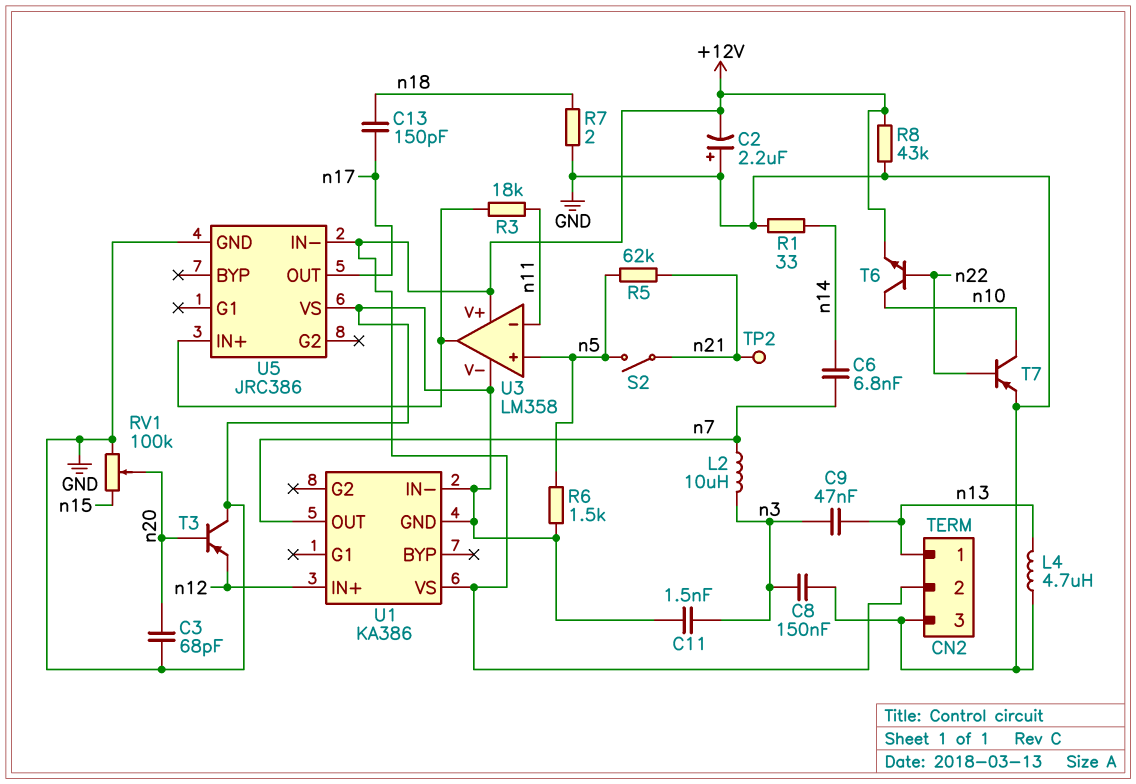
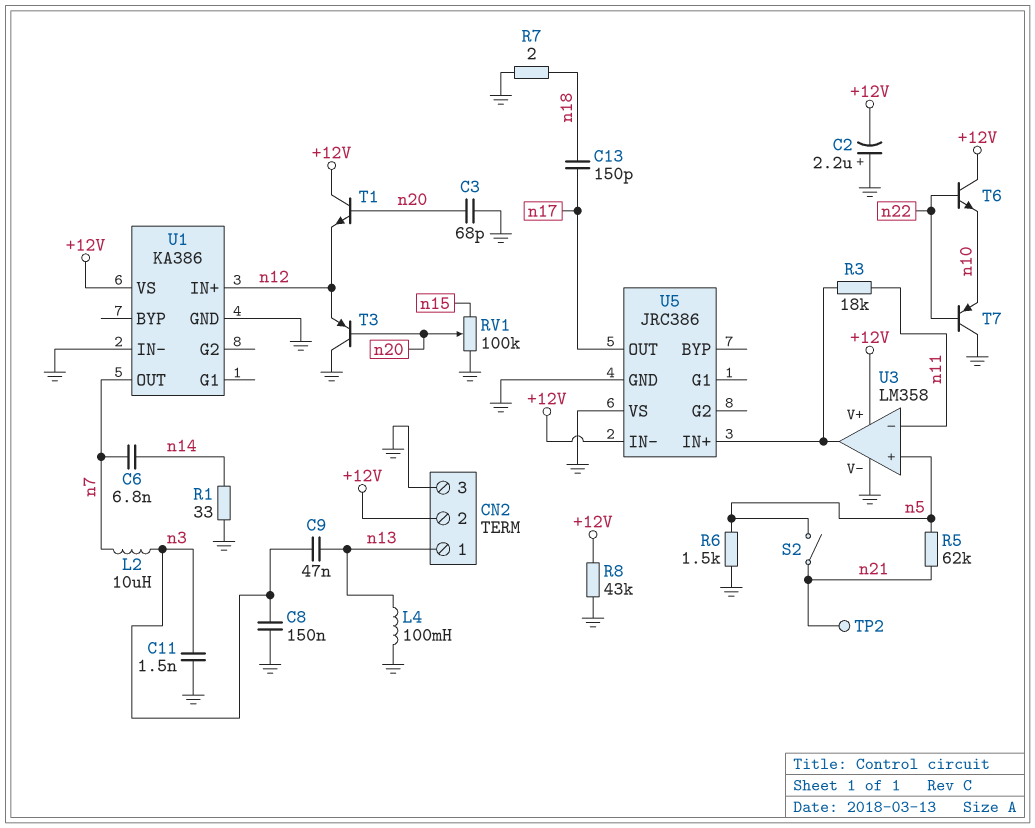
L4: 4.7uH (GND, n13) -> 100mH (GND, n13)
T1: none -> NPN (B n20, C +12V, E n12)
T6: NPN (B n22, C n10, E +12V) -> NPN (B n22, C +12V, E n10)
T7: PNP (B n22, C n10, E GND) -> PNP (B n22, C GND, E n10)

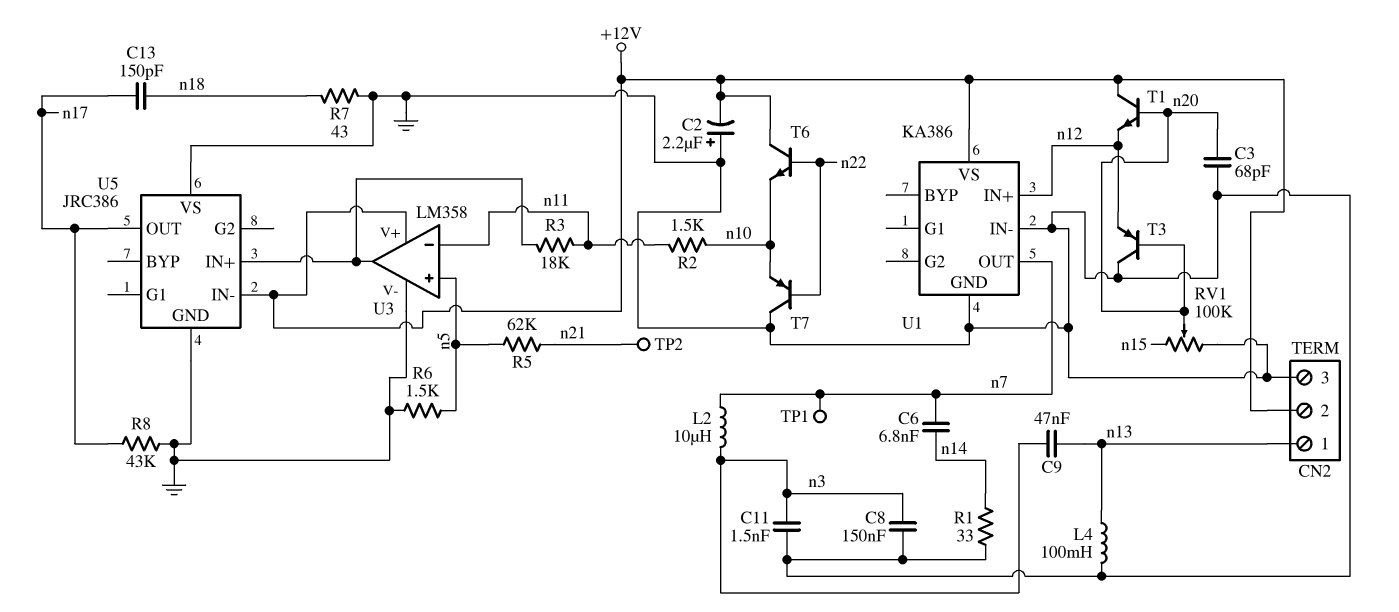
R2: none -> 1.5k (n10, n11)
R7: 2 (GND, n18) -> 43 (GND, n18)
R8: 43k (+12V, GND) -> 43k (GND, n17)
S2: switch (n5, n21) -> none
TP1: none -> test point (n7)

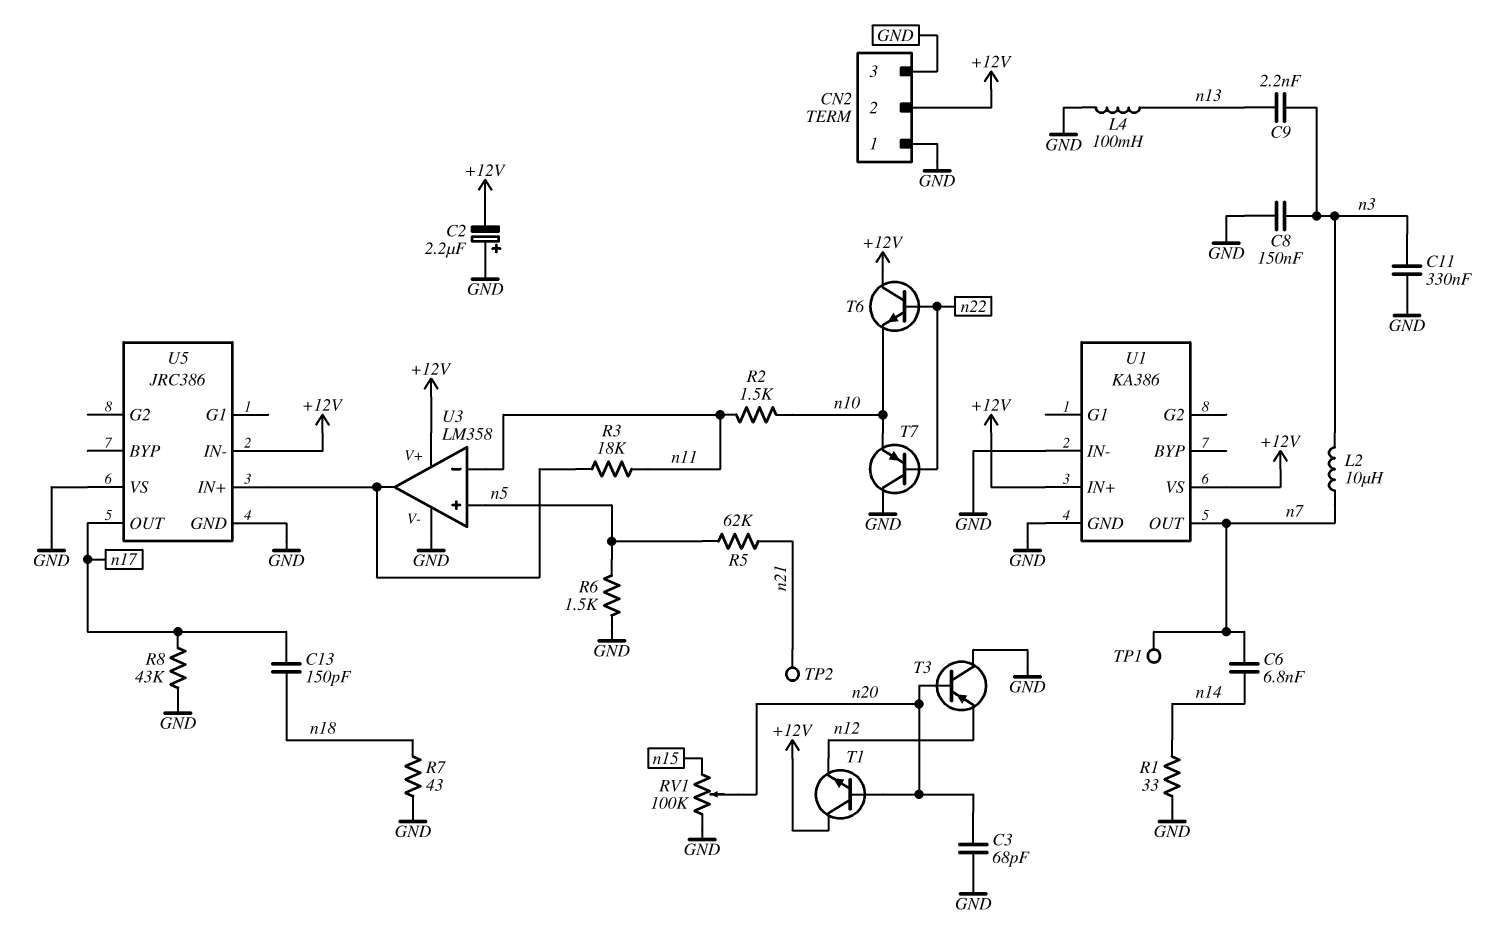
C9: 47nF (n3, n13) -> 2.2nF (n3, n13)
C11: 1.5nF (GND, n3) -> 330nF (GND, n3)
CN2 pin 1: n13 -> GND
U1 pin IN+: n12 -> +12V

